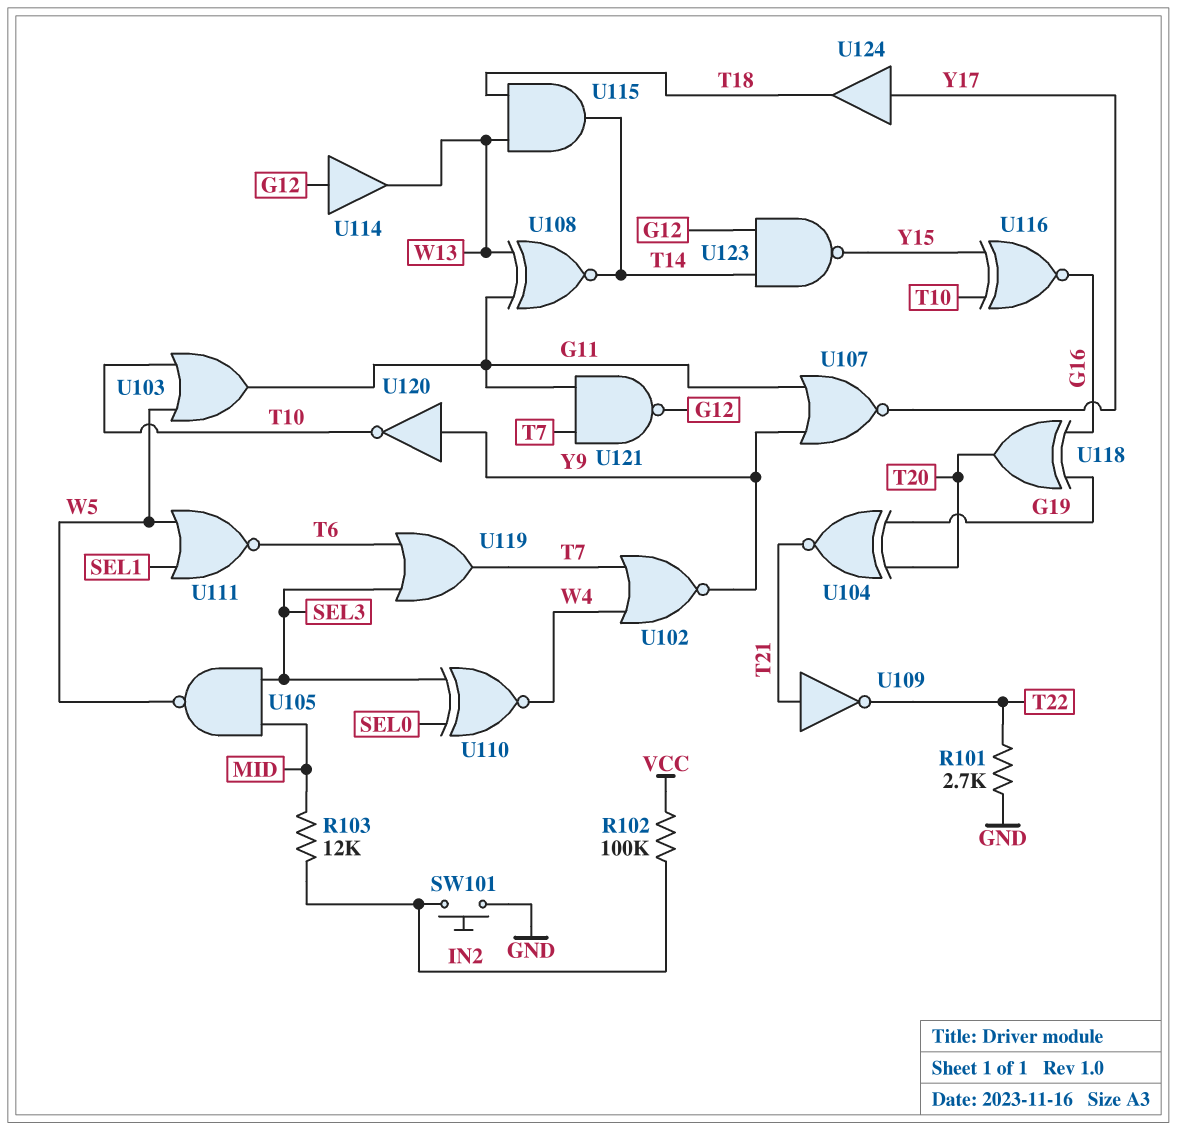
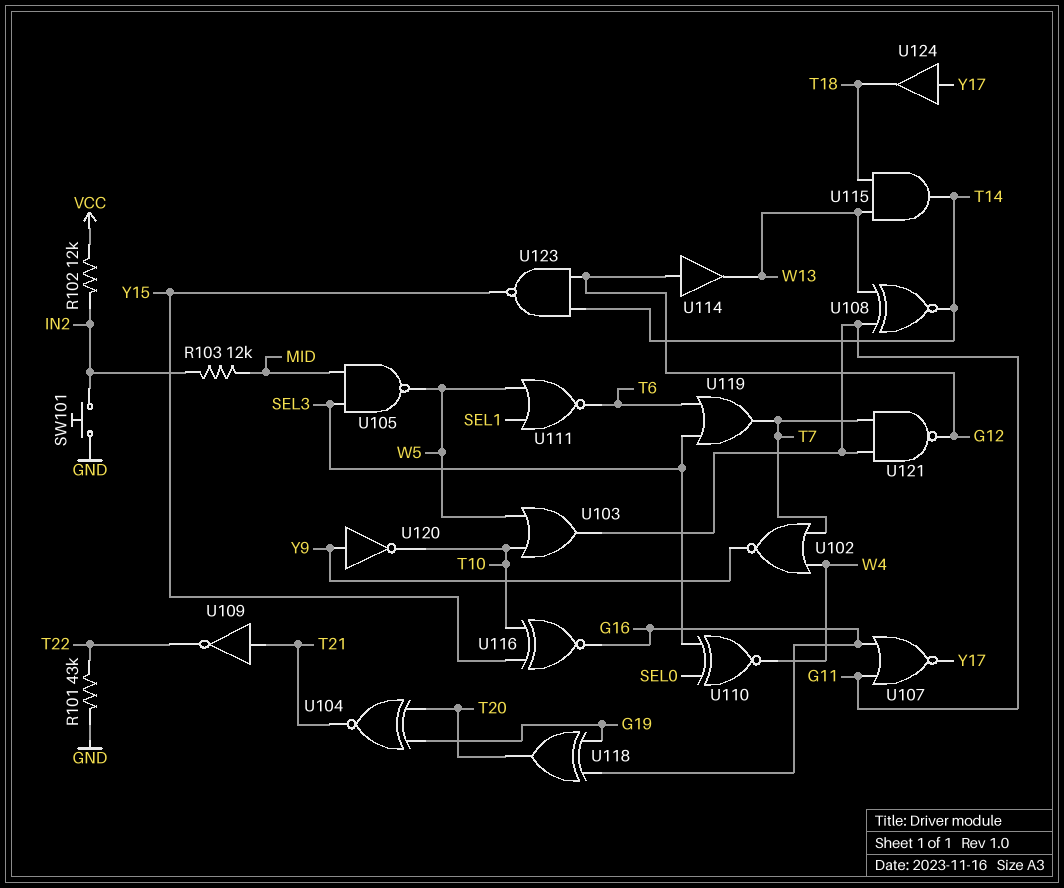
R101: 2.7k (GND, T22) -> 43k (GND, T22)
R102: 100k (IN2, VCC) -> 12k (IN2, VCC)
U107: NOR (in G11, in Y9, out Y17) -> NOR (in G11, in G16, out Y17)

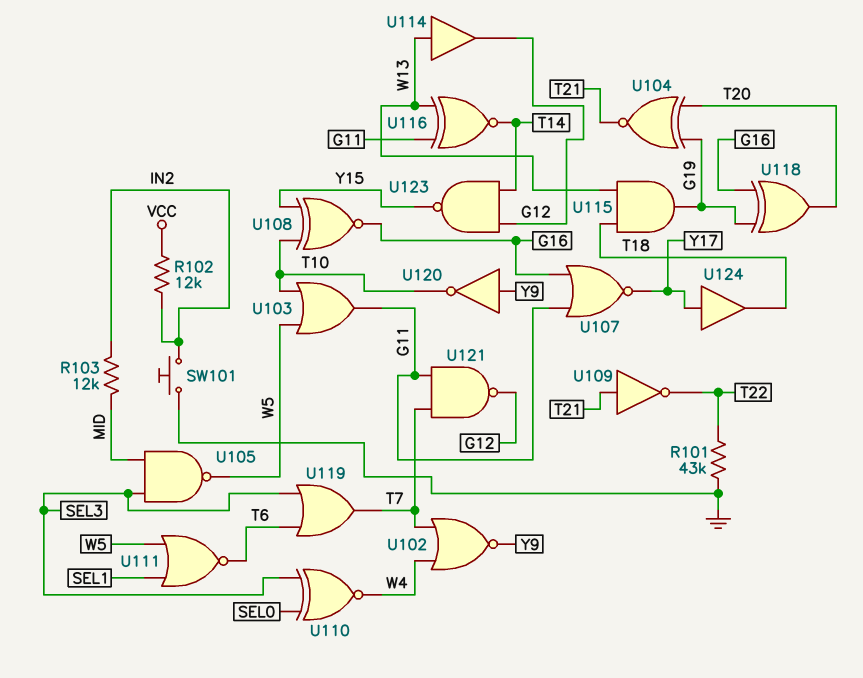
U108: XNOR (in G11, in W13, out T14) -> XNOR (in T10, in Y15, out G16)
U114: buffer (in G12, out W13) -> buffer (in W13, out G12)
U115: AND (in T18, in W13, out T14) -> AND (in T18, in W13, out G19)
U116: XNOR (in T10, in Y15, out G16) -> XNOR (in G11, in W13, out T14)

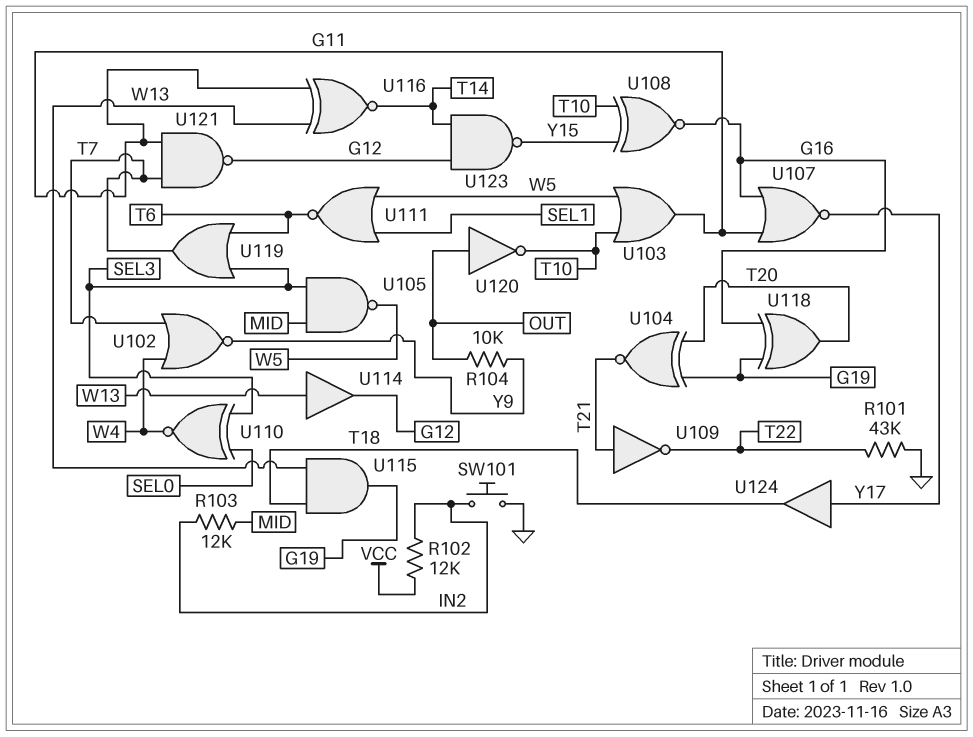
R104: none -> 10k (OUT, Y9)
U120: NOT (in Y9, out T10) -> NOT (in OUT, out T10)

